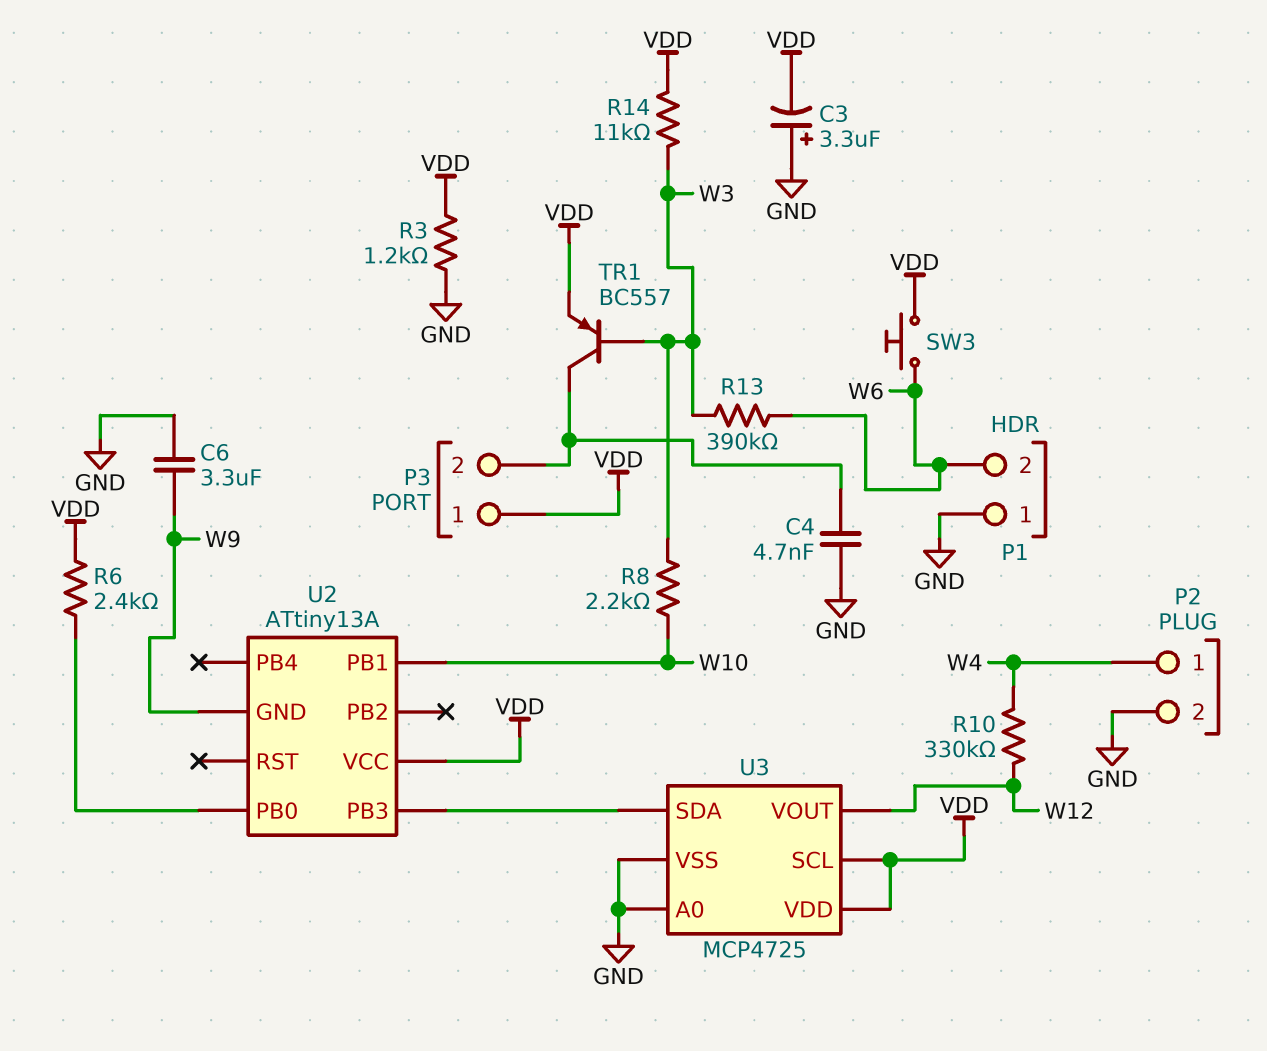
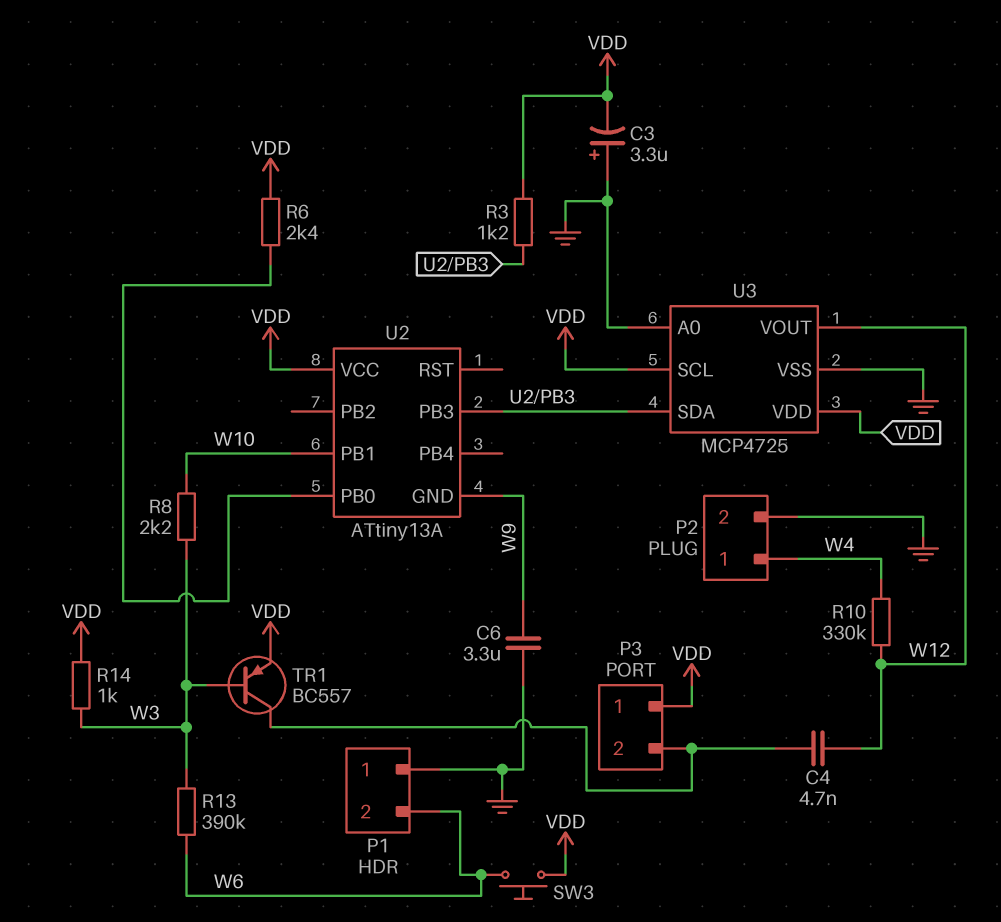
C4: 4.7nF (GND, P3/2) -> 4.7nF (P3/2, W12)
R3: 1.2k (GND, VDD) -> 1.2k (U2/PB3, VDD)
R14: 11k (VDD, W3) -> 1k (VDD, W3)

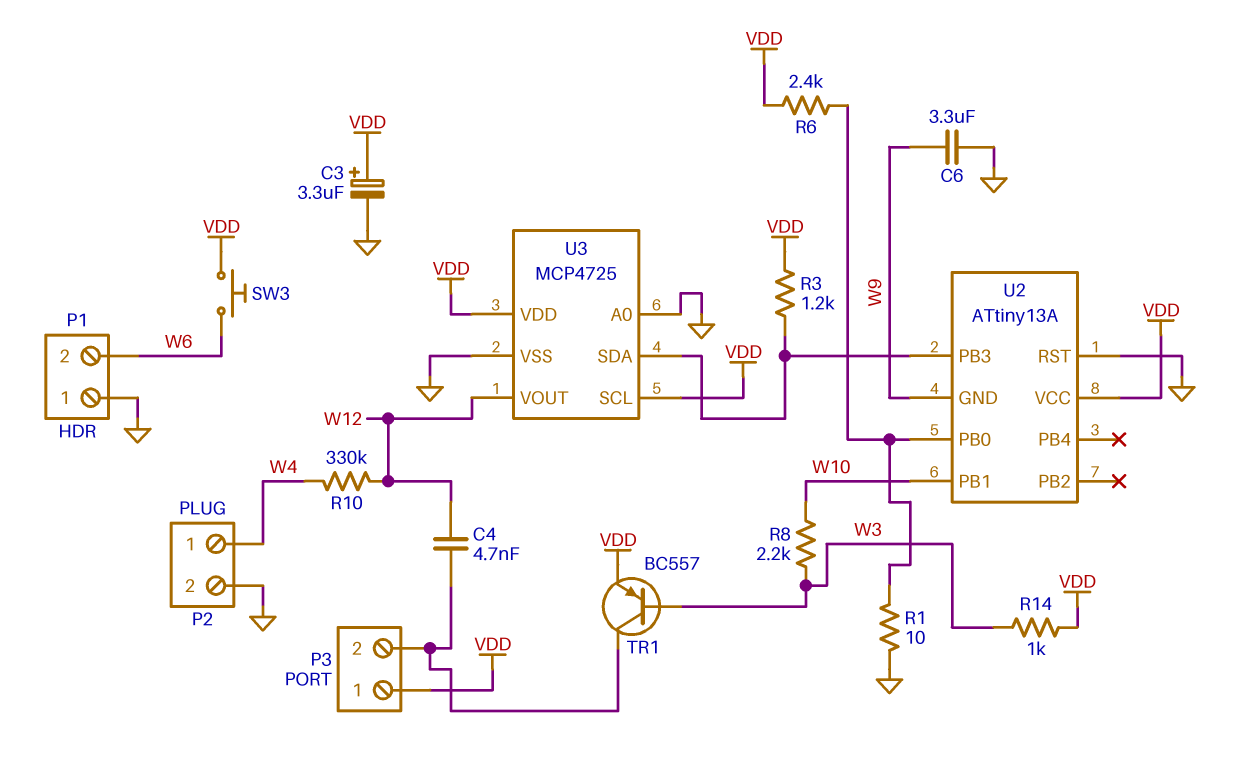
C3: 3.3uF (plus GND, minus VDD) -> 3.3uF (plus VDD, minus GND)
R1: none -> 10 (GND, U2/PB0)
R13: 390k (W3, W6) -> none
U2 pin RST: none -> GND

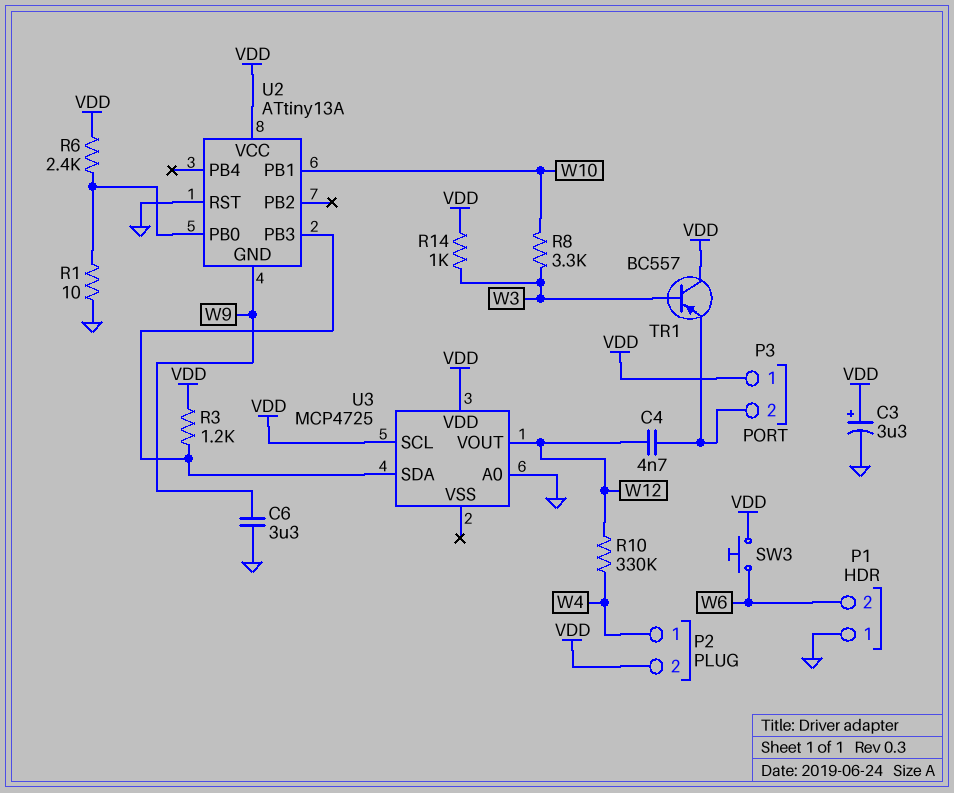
P2 pin 2: GND -> VDD
R8: 2.2k (W3, W10) -> 3.3k (W3, W10)
TR1: PNP BC557 (B W3, C P3/2, E VDD) -> PNP BC557 (B W3, C VDD, E P3/2)
U3 pin VSS: GND -> none

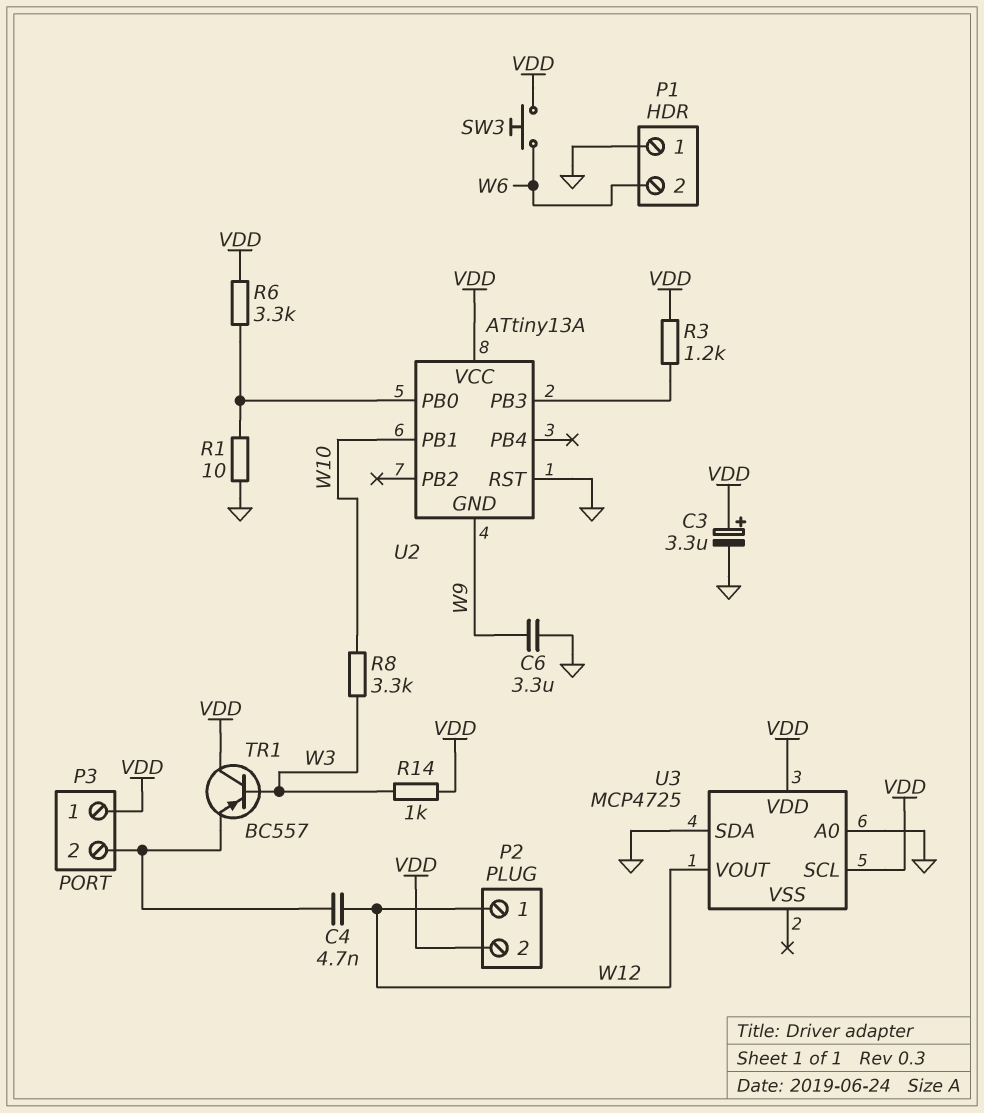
P2 pin 1: W4 -> W12
R6: 2.4k (U2/PB0, VDD) -> 3.3k (U2/PB0, VDD)
R10: 330k (W4, W12) -> none
U3 pin SDA: U2/PB3 -> GND

